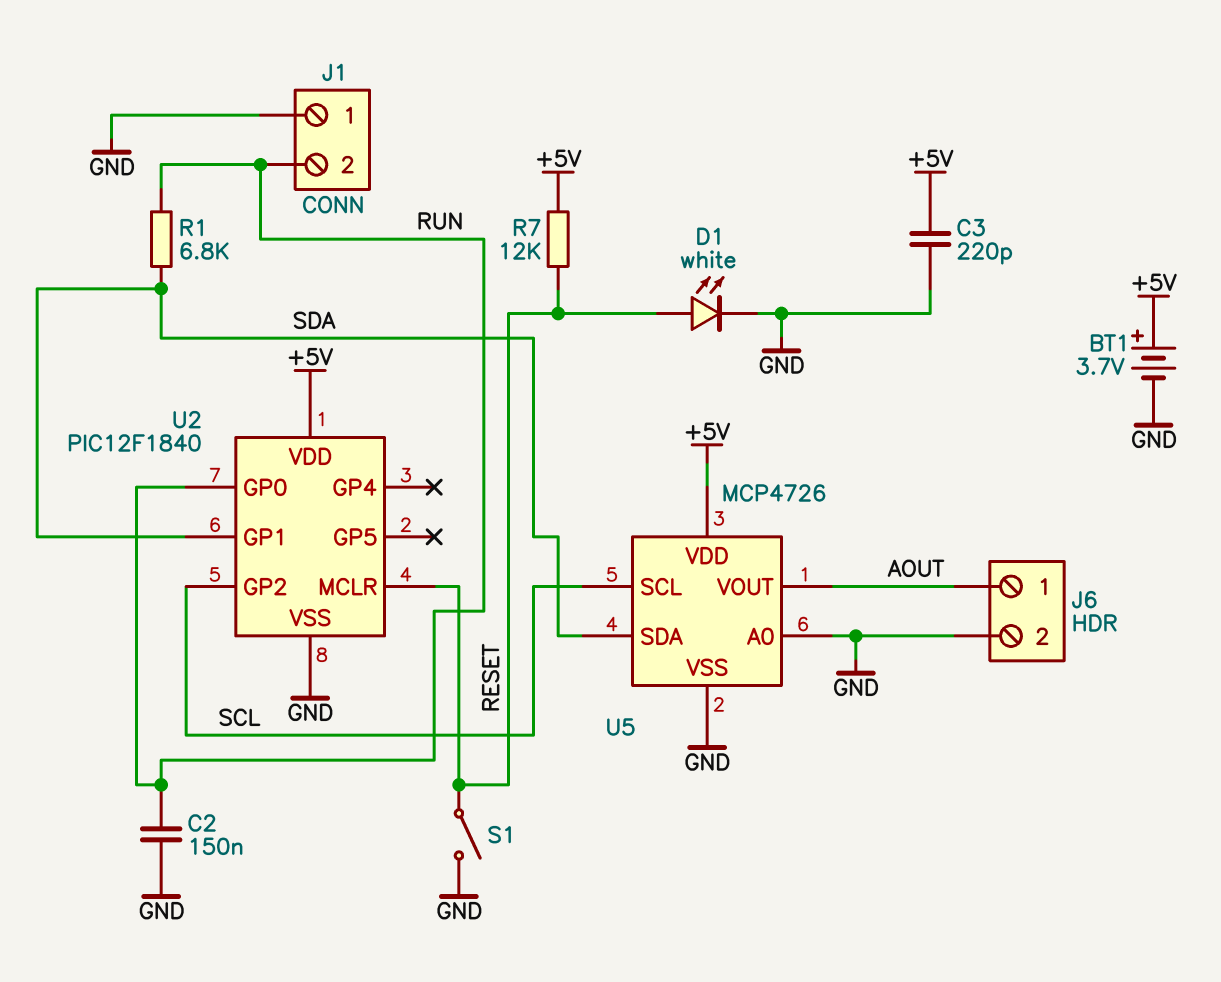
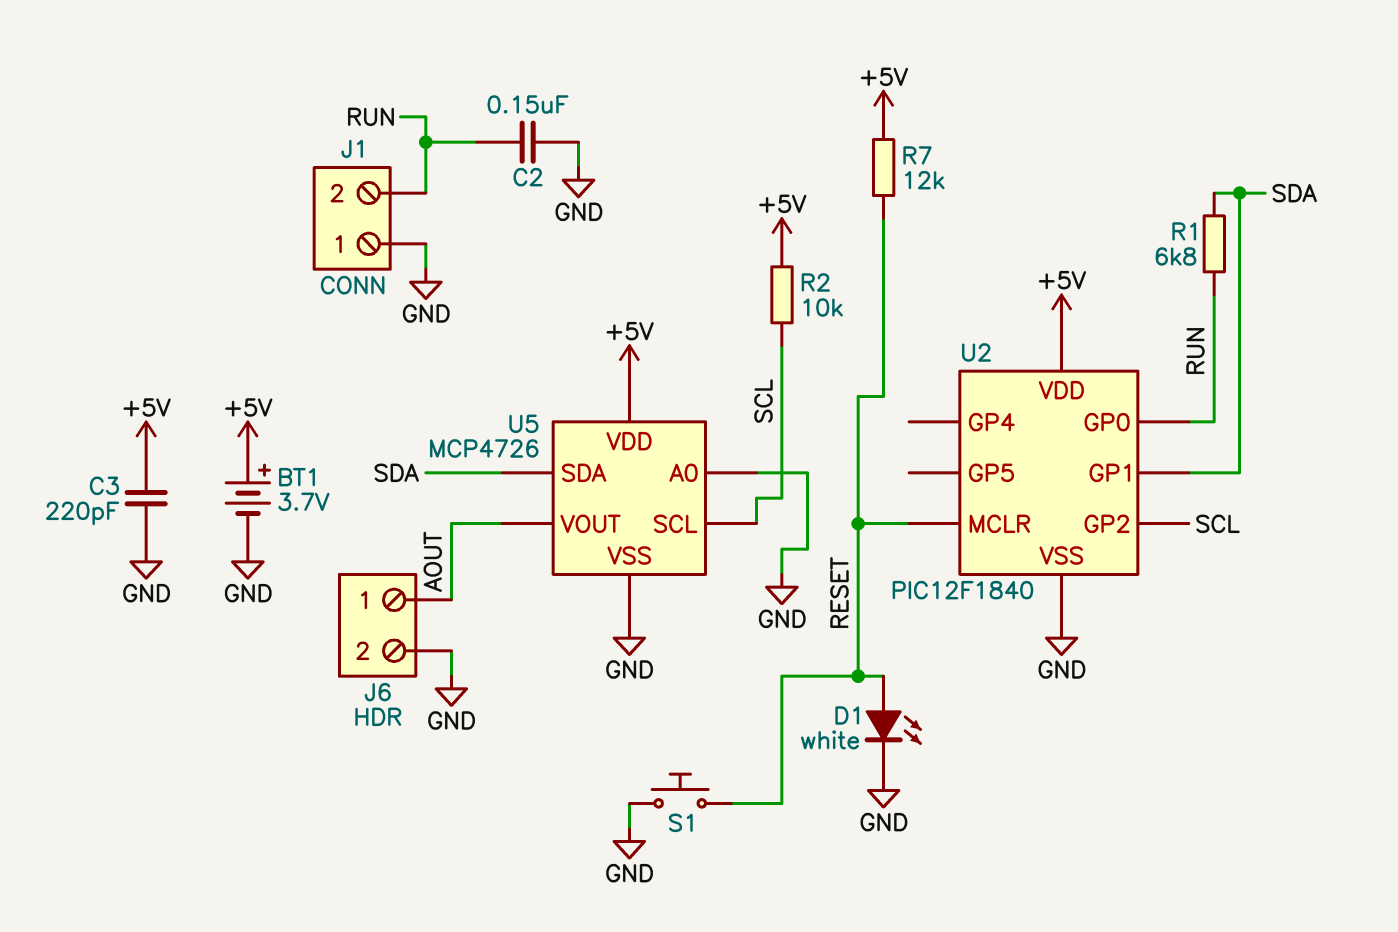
R2: none -> 10k (+5V, SCL)
S1: switch (GND, RESET) -> button (GND, RESET)

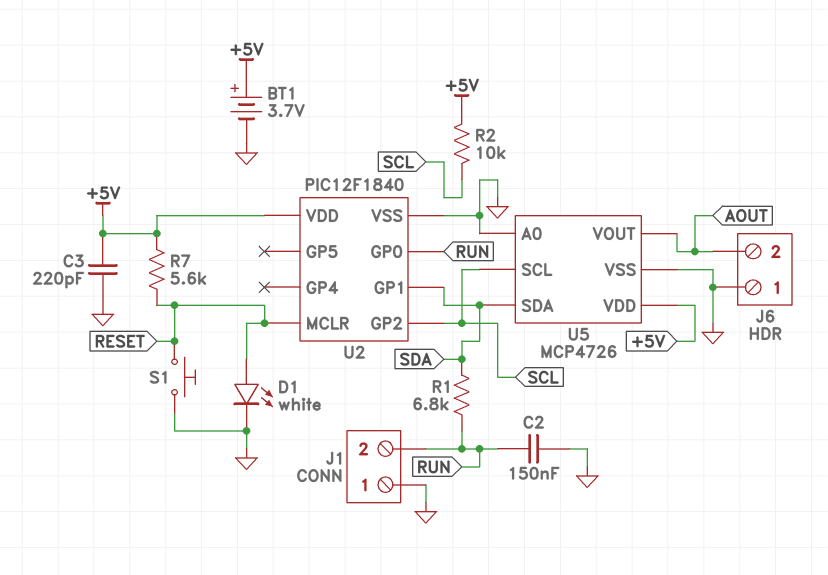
J6 pin 1: AOUT -> GND
J6 pin 2: GND -> AOUT
R7: 12k (+5V, RESET) -> 5.6k (+5V, RESET)

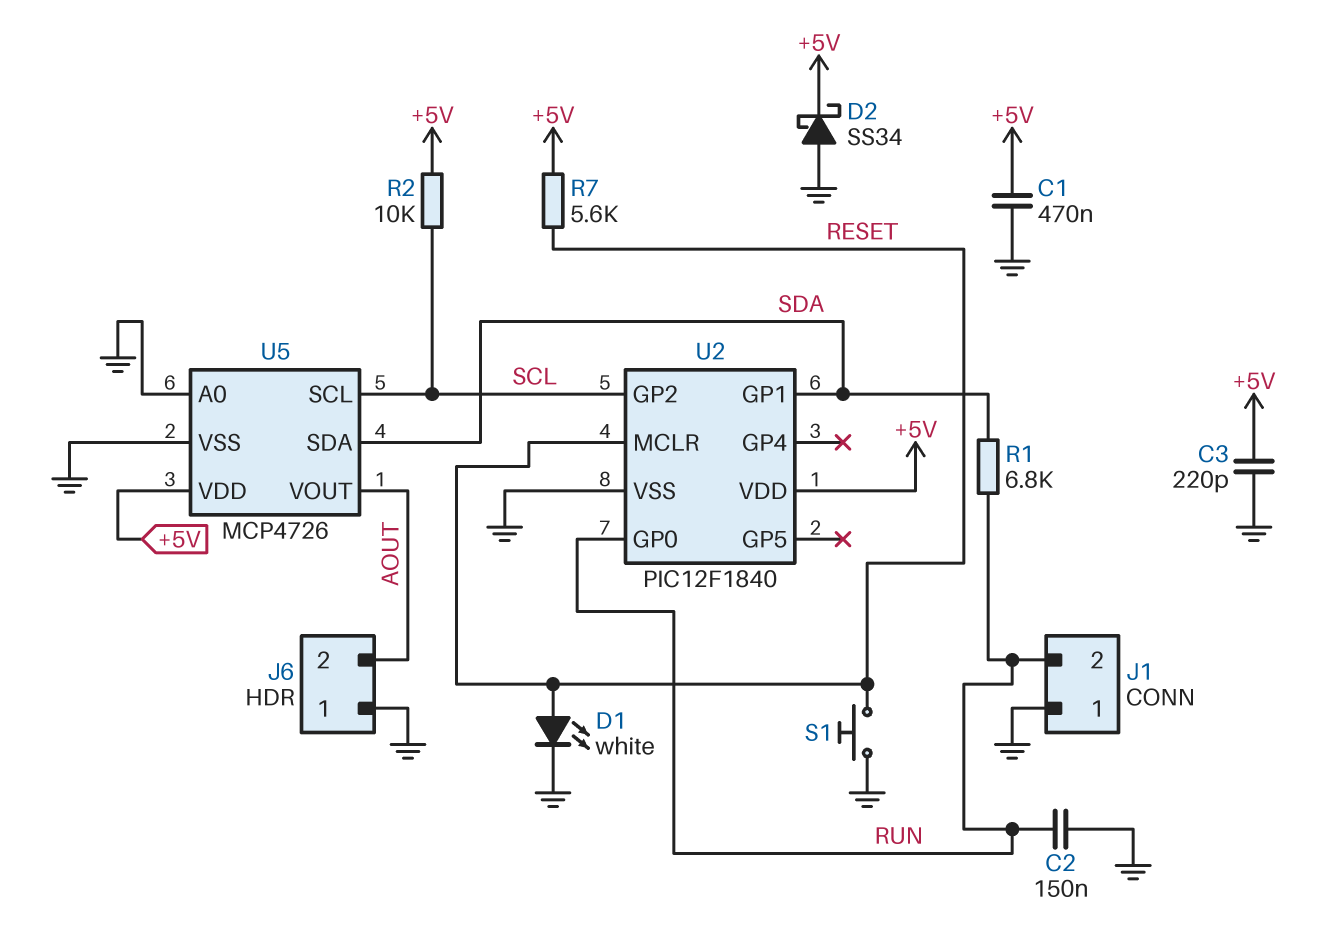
BT1: 3.7V (plus +5V, minus GND) -> none
C1: none -> 470nF (+5V, GND)
D2: none -> schottky SS34 (A GND, K +5V)

